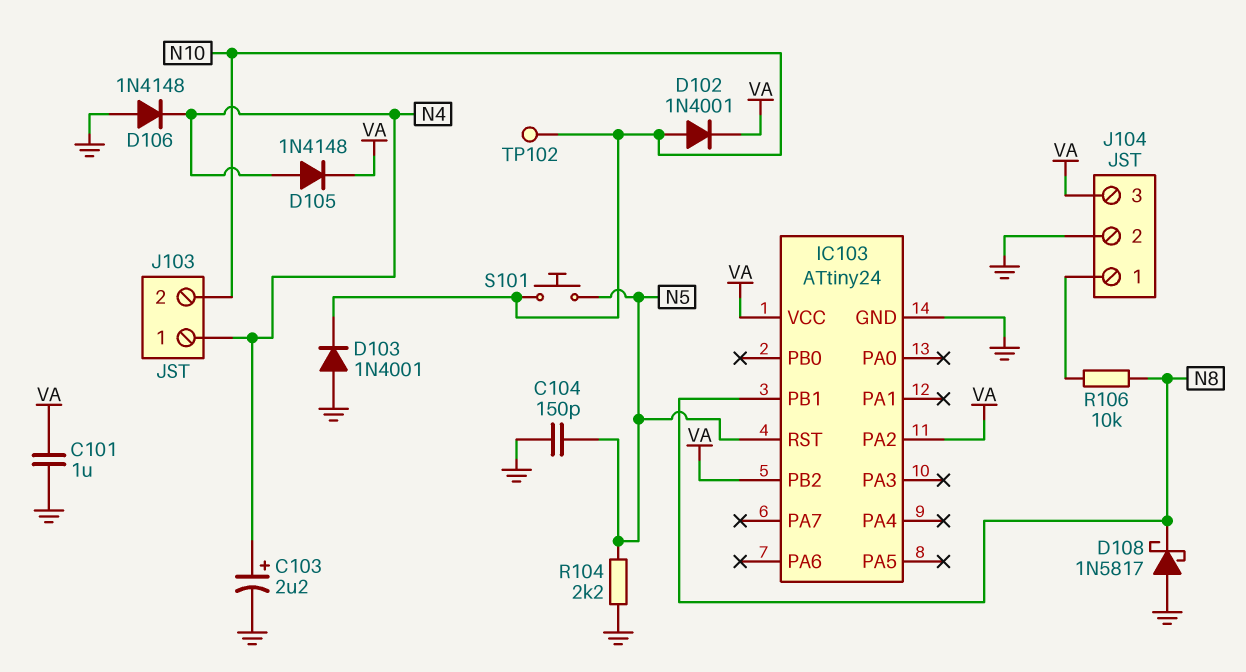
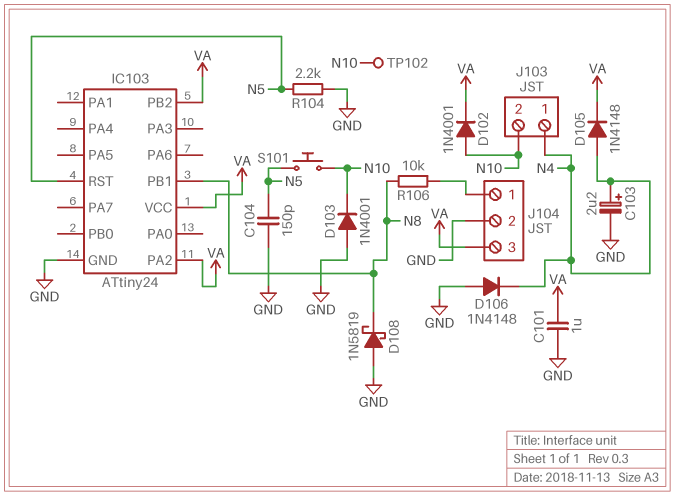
D108: schottky 1N5817 (A GND, K N8) -> schottky 1N5819 (A GND, K N8)

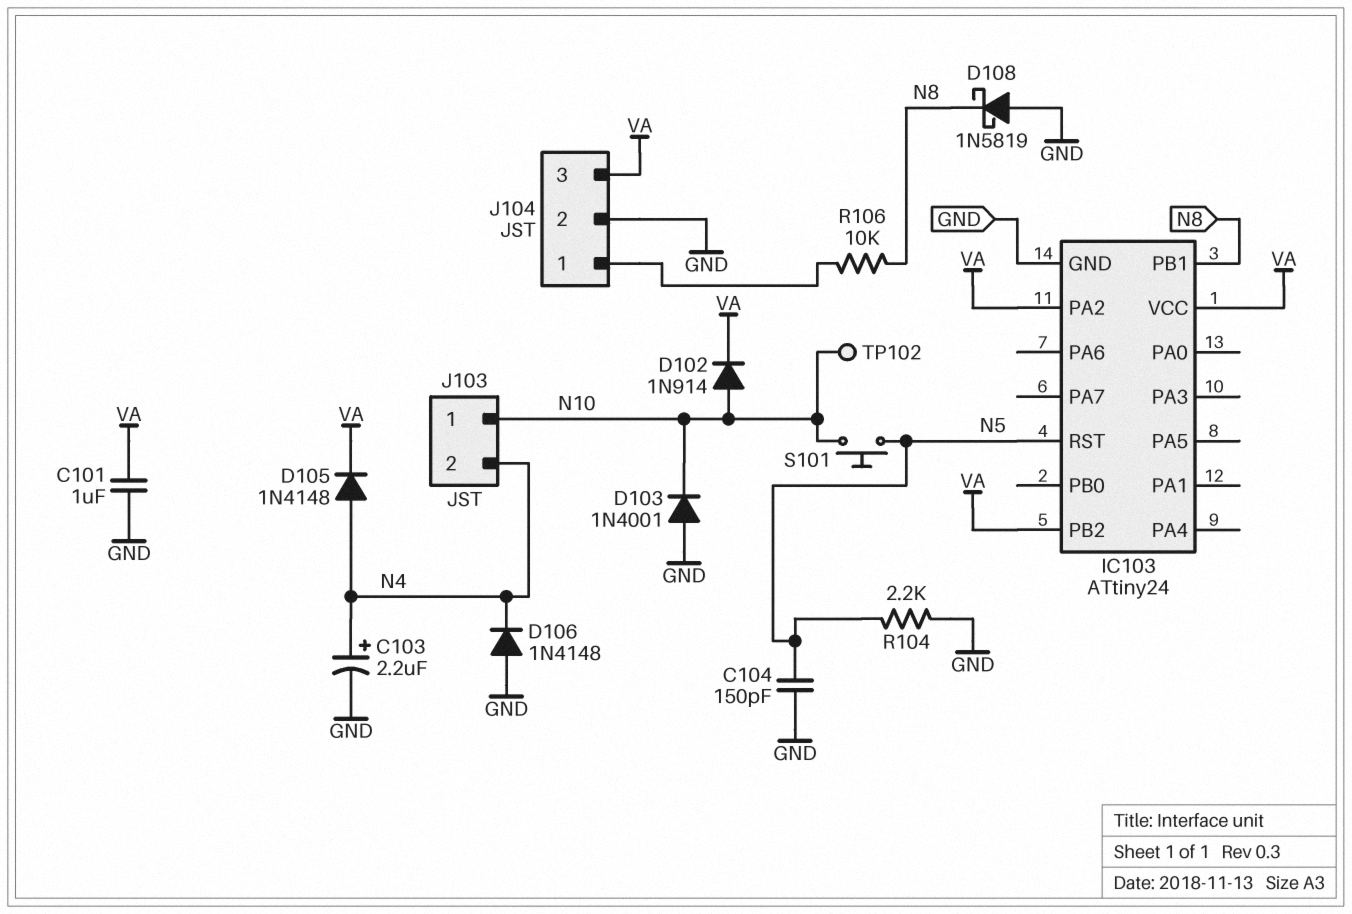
D102: diode 1N4001 (A N10, K VA) -> diode 1N914 (A N10, K VA)
J103 pin 1: N4 -> N10
J103 pin 2: N10 -> N4

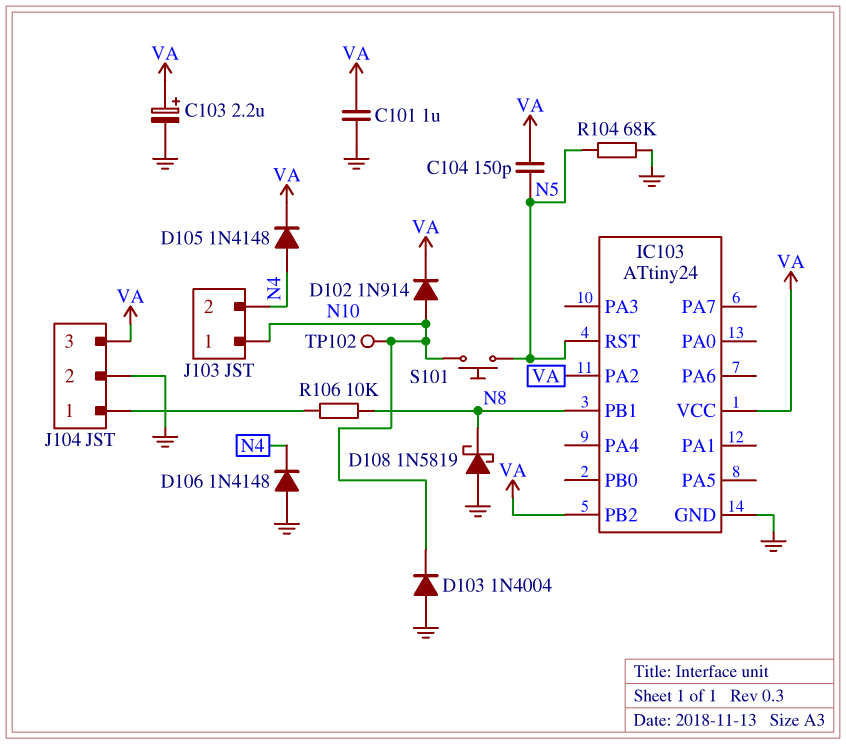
C103: 2.2uF (plus N4, minus GND) -> 2.2uF (plus VA, minus GND)
C104: 150pF (GND, N5) -> 150pF (N5, VA)
D103: diode 1N4001 (A GND, K N10) -> diode 1N4004 (A GND, K N10)
R104: 2.2k (GND, N5) -> 68k (GND, N5)

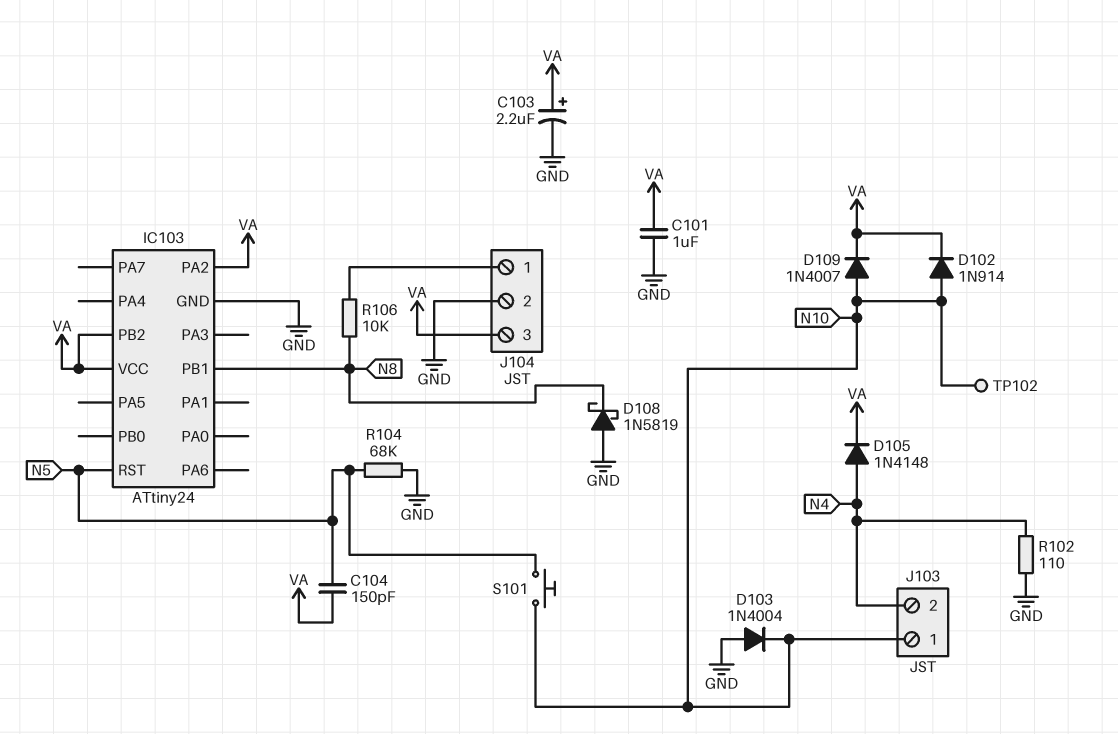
D106: diode 1N4148 (A GND, K N4) -> none
D109: none -> diode 1N4007 (A N10, K VA)
R102: none -> 110 (GND, N4)

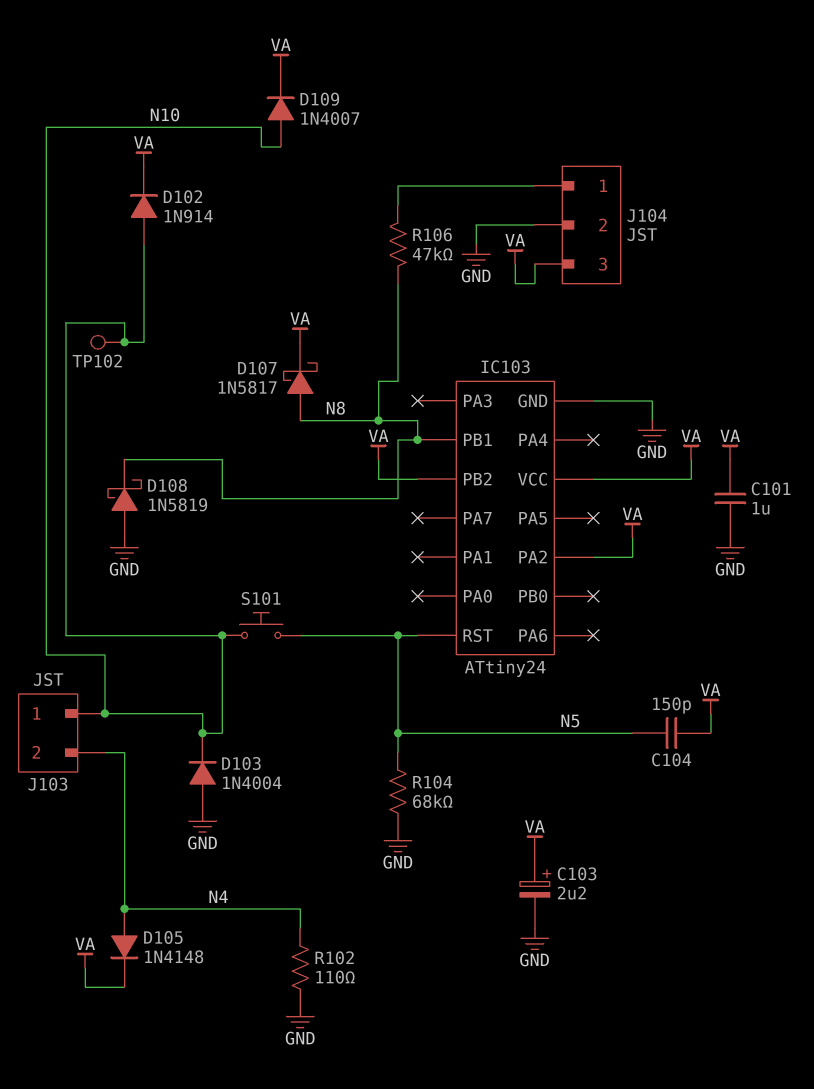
D107: none -> schottky 1N5817 (A N8, K VA)
R106: 10k (J104/1, N8) -> 47k (J104/1, N8)

